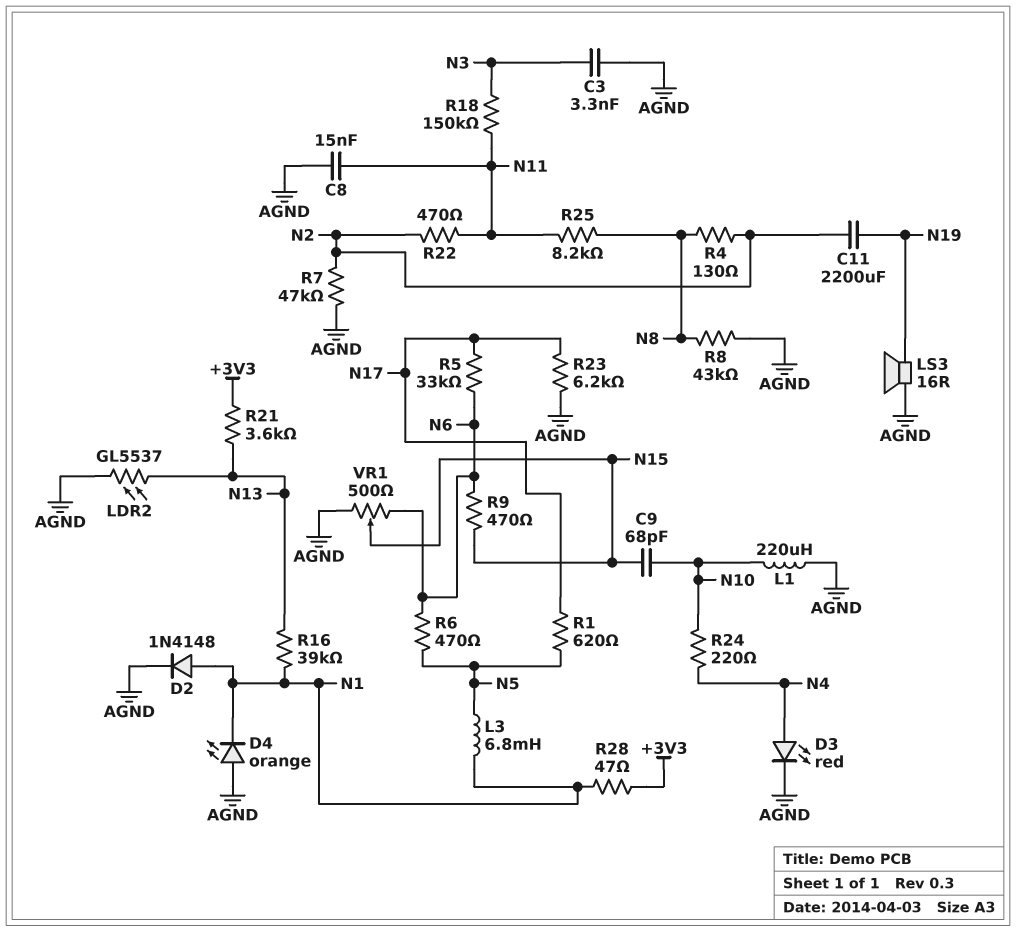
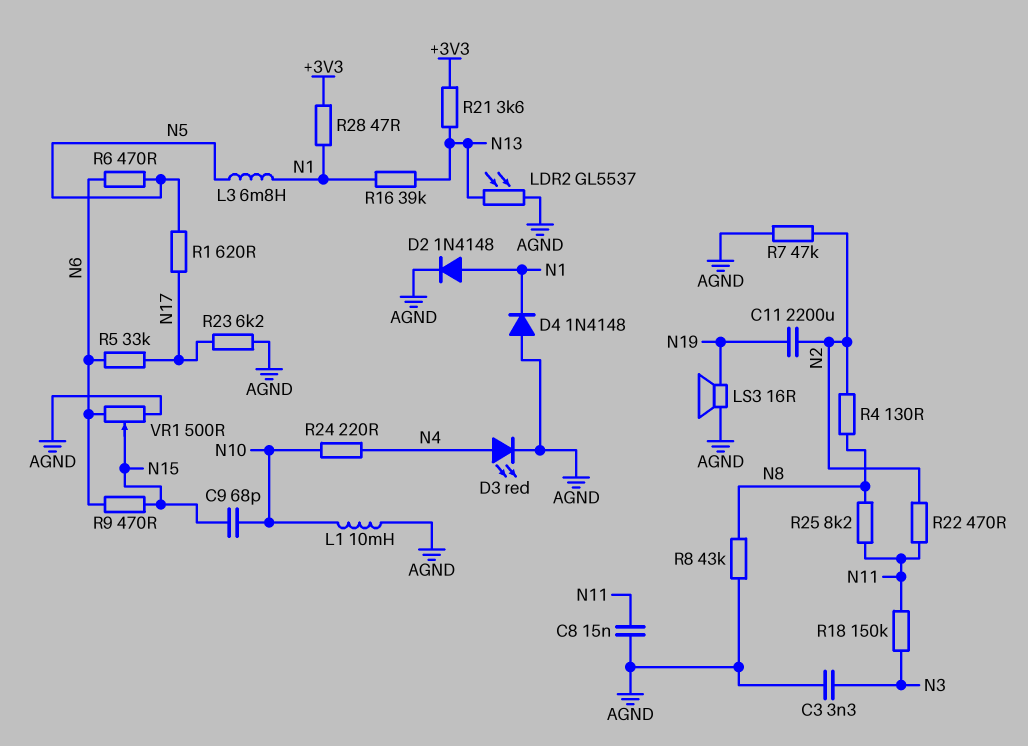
D4: LED orange (A AGND, K N1) -> diode 1N4148 (A AGND, K N1)
L1: 220uH (AGND, N10) -> 10mH (AGND, N10)

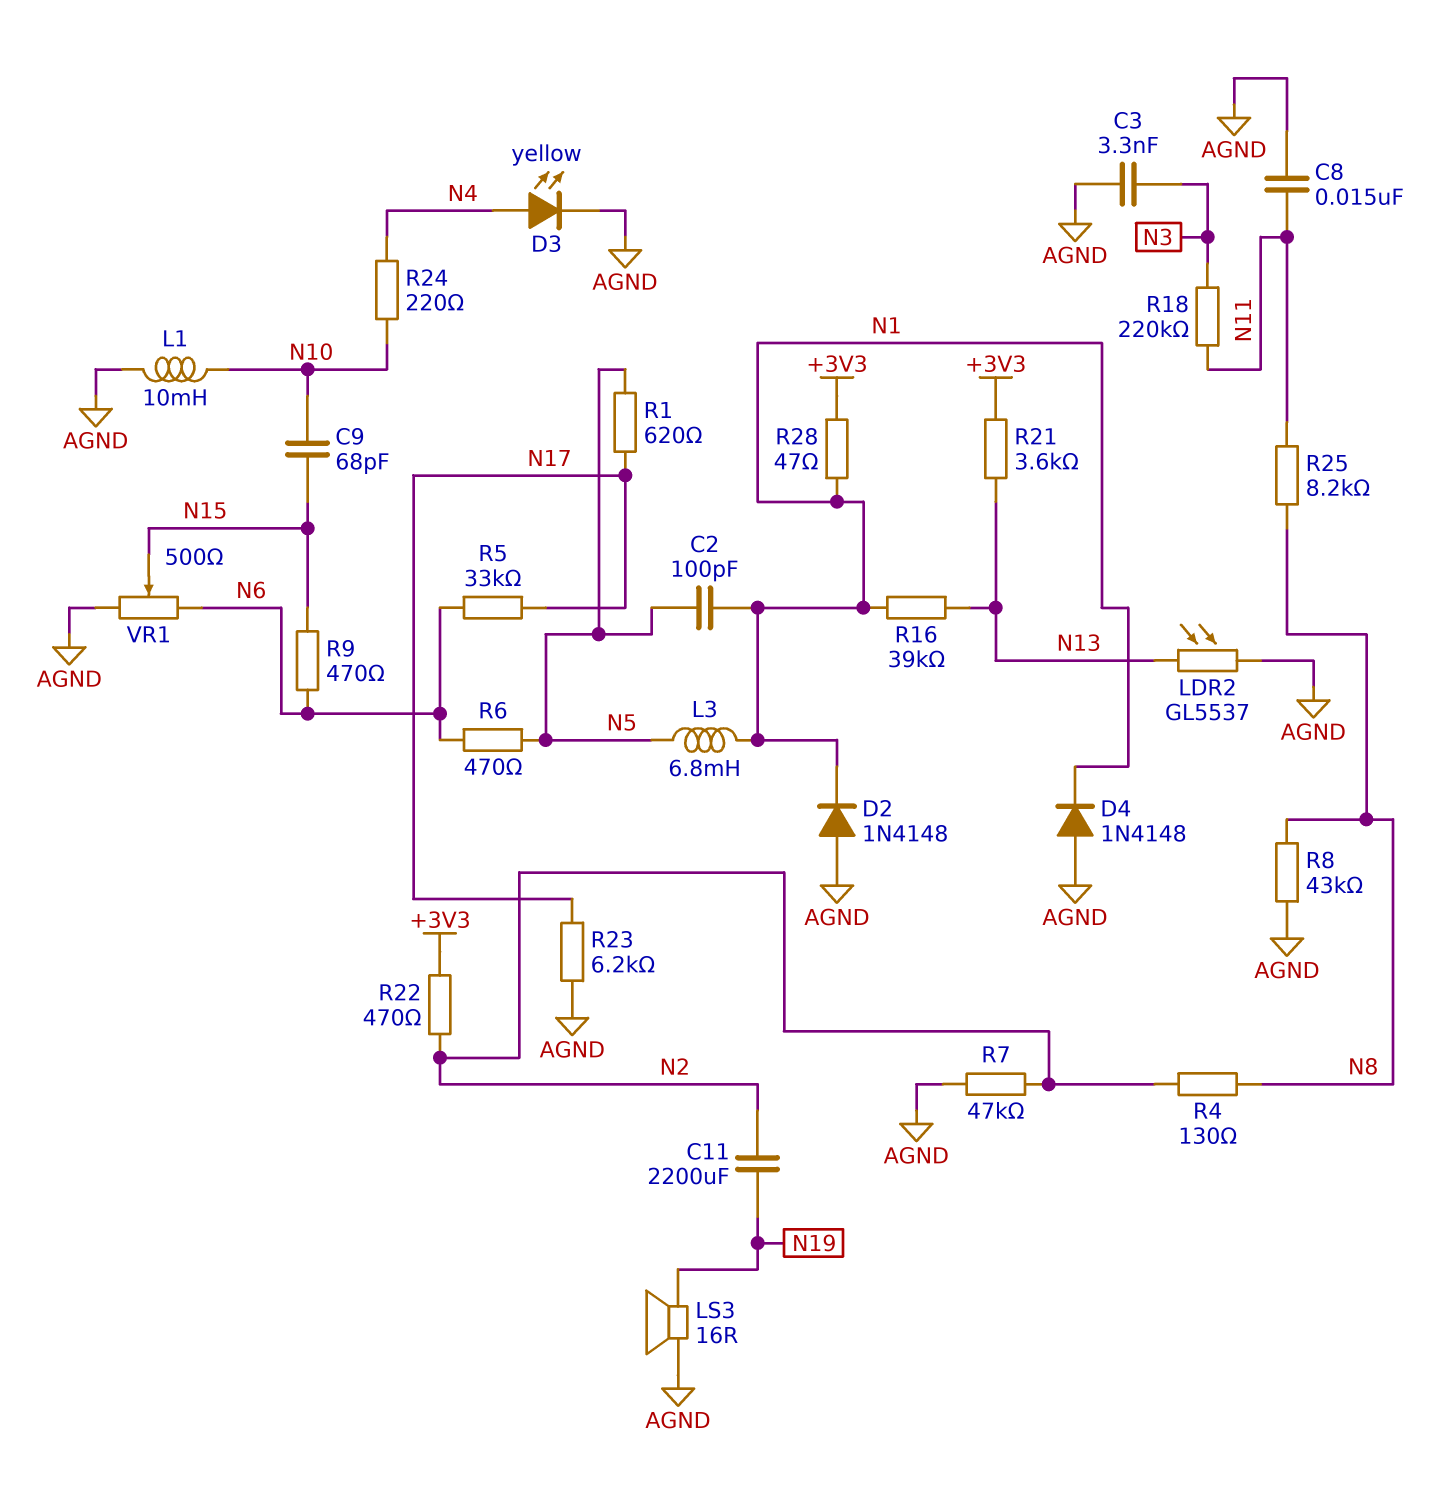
C2: none -> 100pF (N1, N5)
D2: diode 1N4148 (A N1, K AGND) -> diode 1N4148 (A AGND, K N1)
D3: LED red (A N4, K AGND) -> LED yellow (A N4, K AGND)
R18: 150k (N3, N11) -> 220k (N3, N11)
R22: 470 (N2, N11) -> 470 (+3V3, N2)

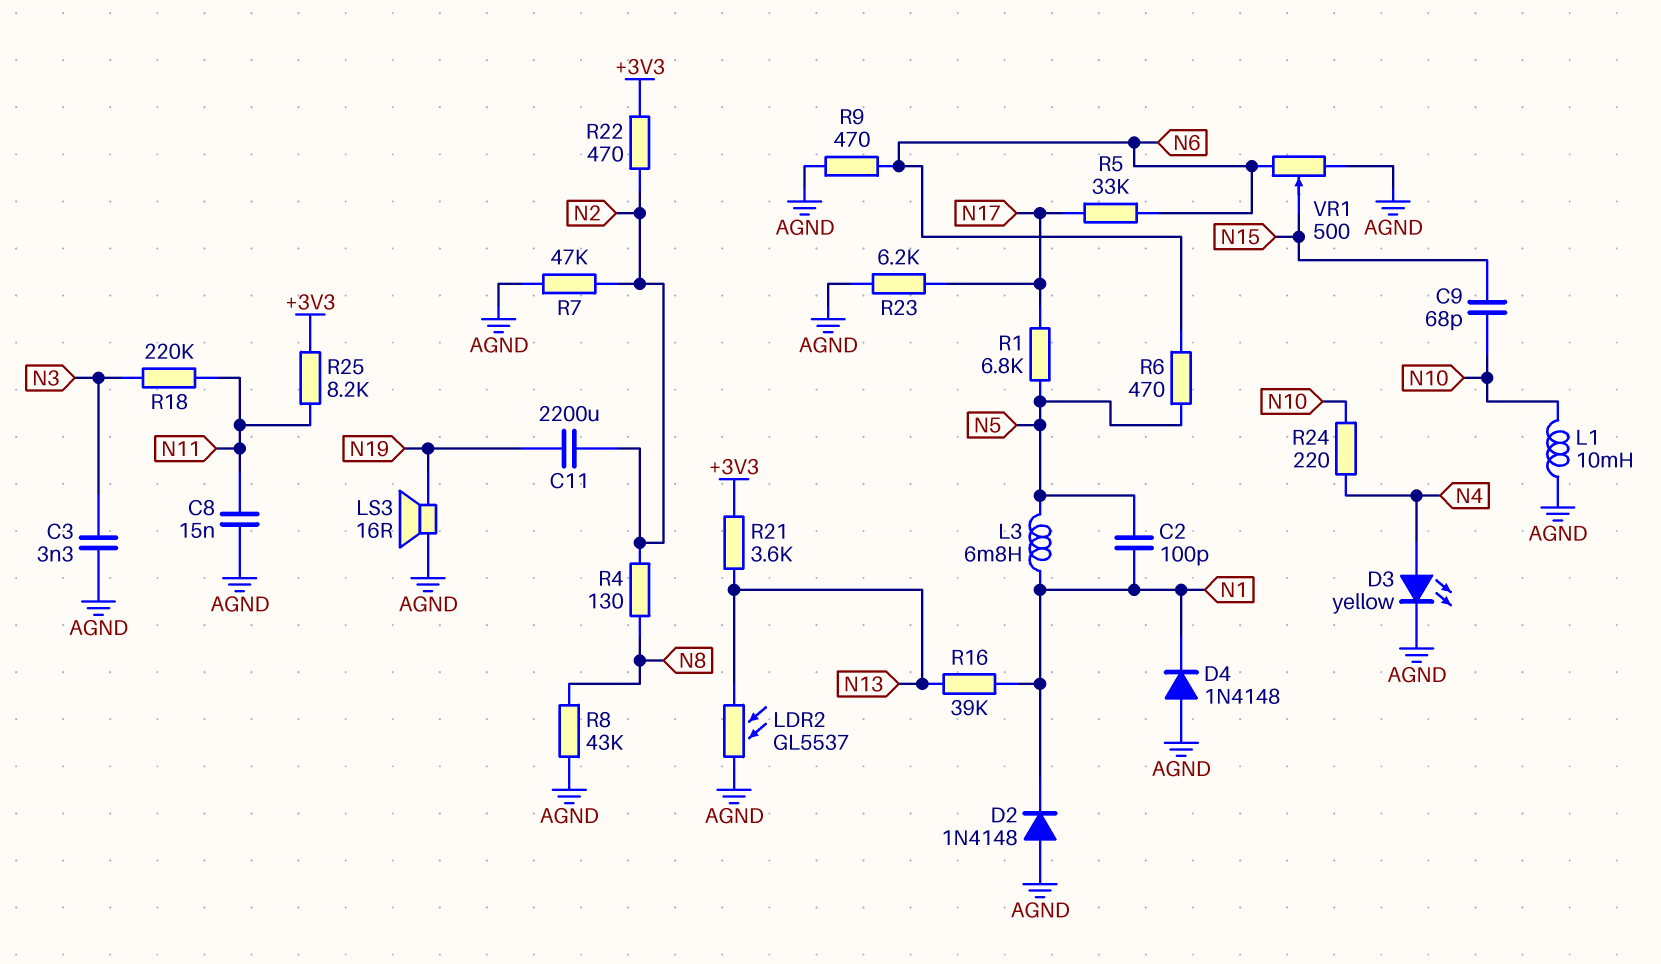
R1: 620 (N5, N17) -> 6.8k (N5, N17)
R9: 470 (N6, N15) -> 470 (AGND, N6)
R25: 8.2k (N8, N11) -> 8.2k (+3V3, N11)
R28: 47 (+3V3, N1) -> none

